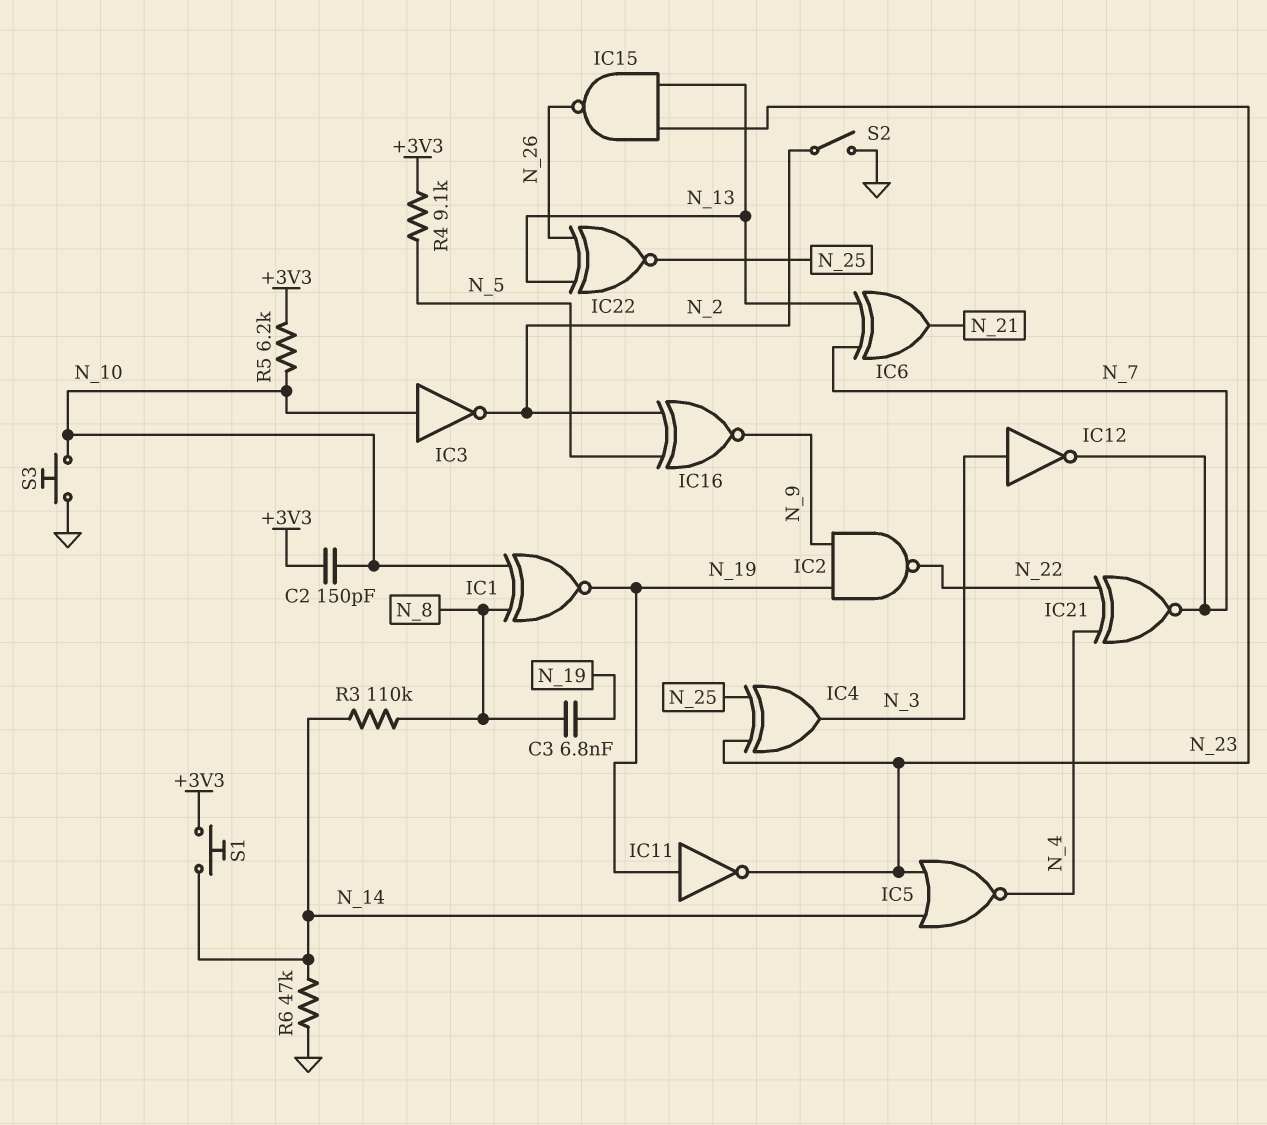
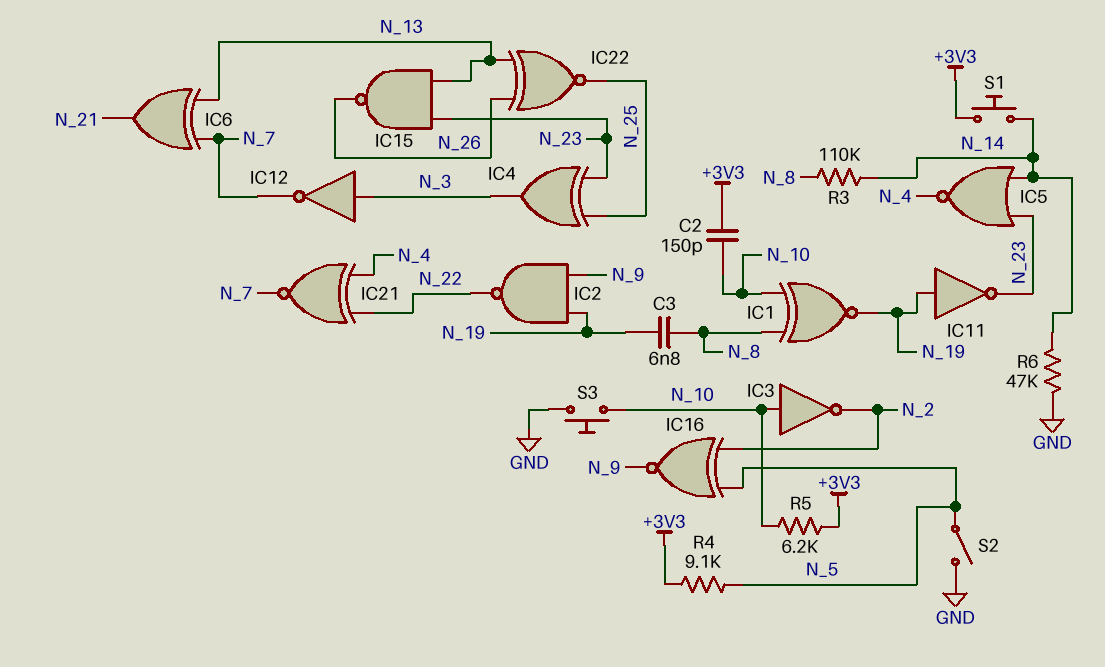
S2: switch (GND, N_2) -> switch (GND, N_5)

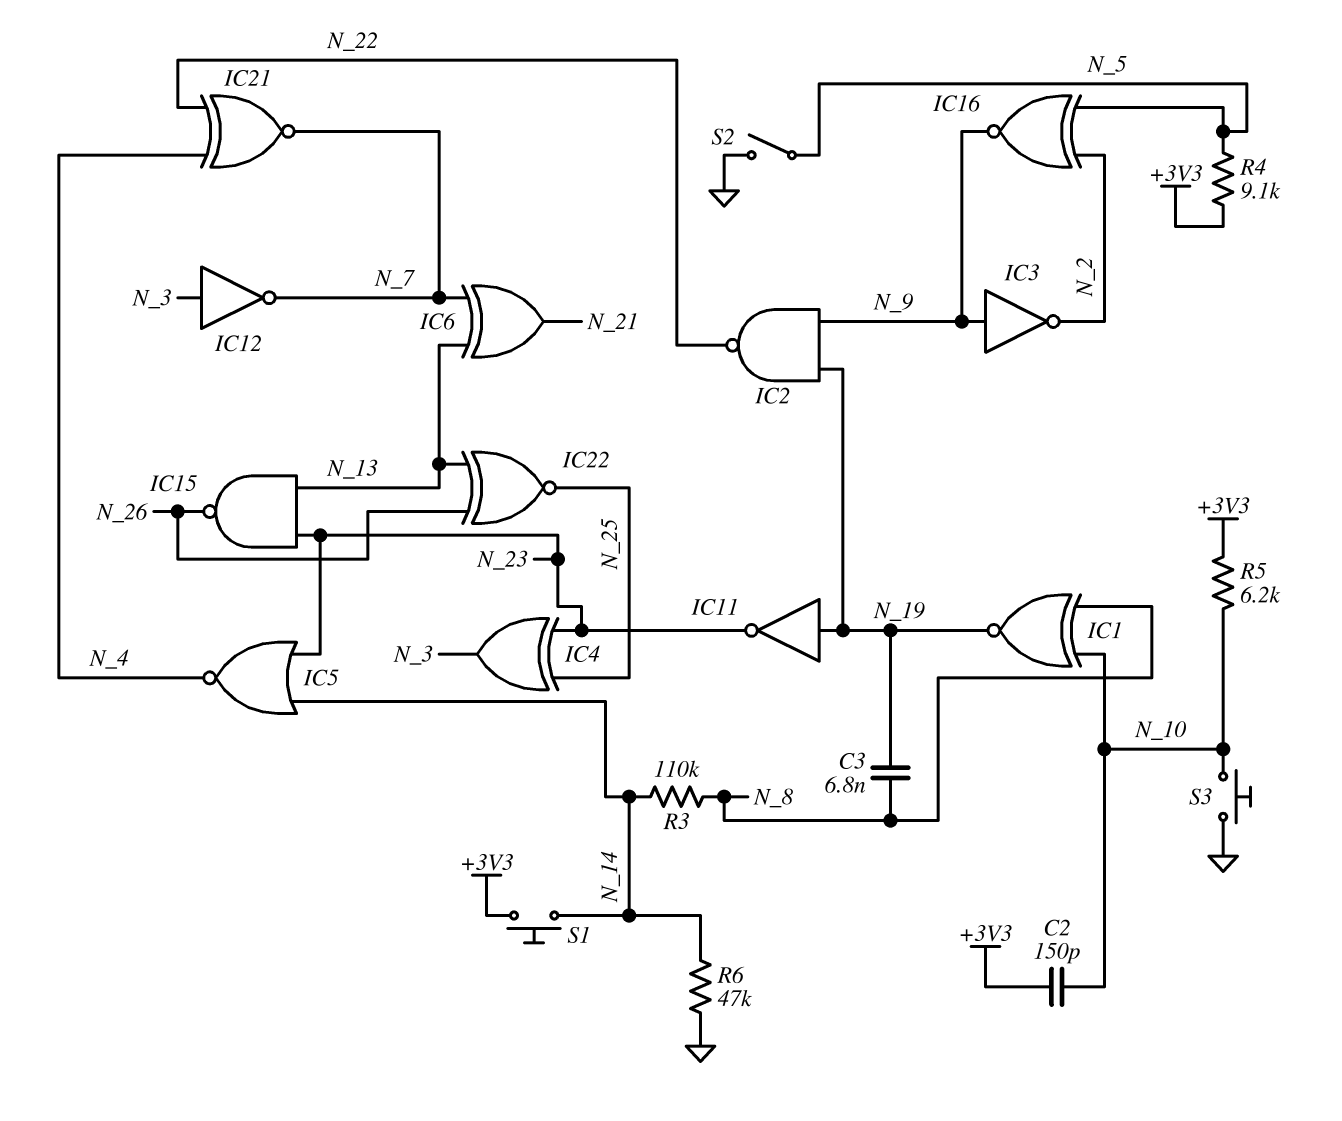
IC3: NOT (in N_10, out N_2) -> NOT (in N_9, out N_2)

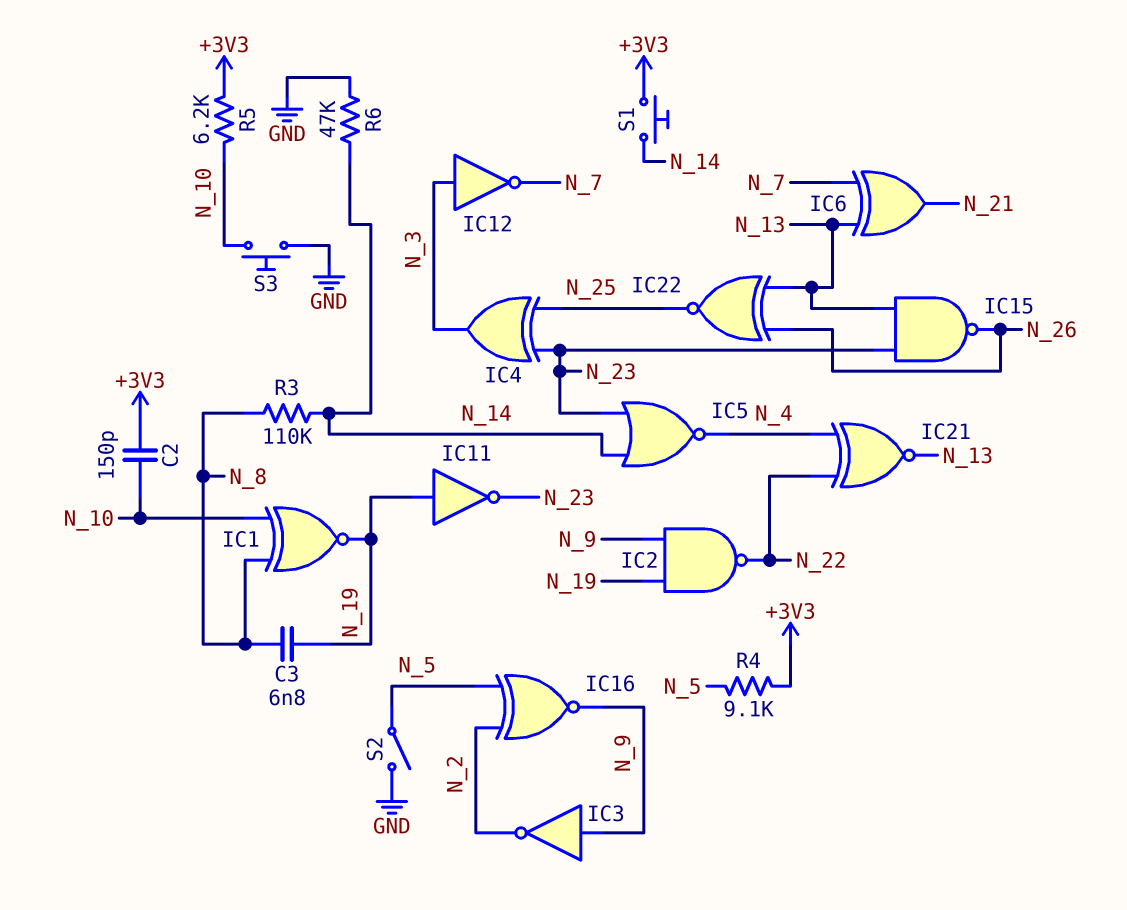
IC21: XNOR (in N_4, in N_22, out N_7) -> XNOR (in N_4, in N_22, out N_13)

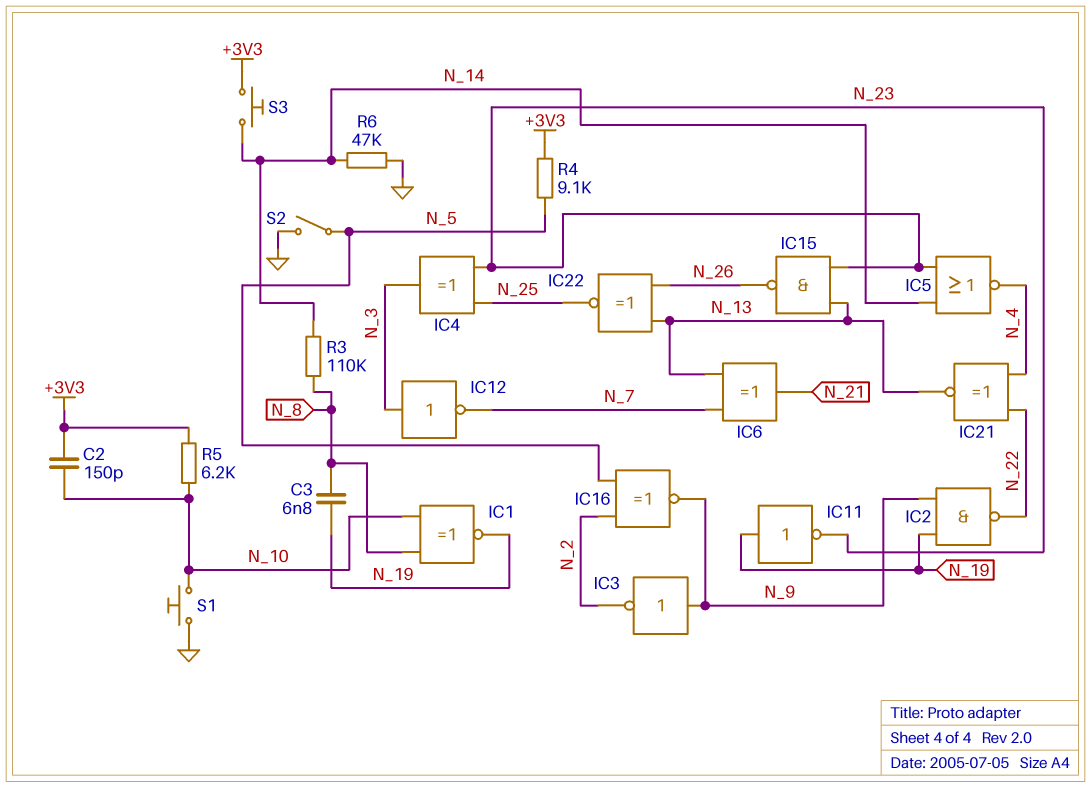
S1: button (+3V3, N_14) -> button (GND, N_10)
S3: button (GND, N_10) -> button (+3V3, N_14)

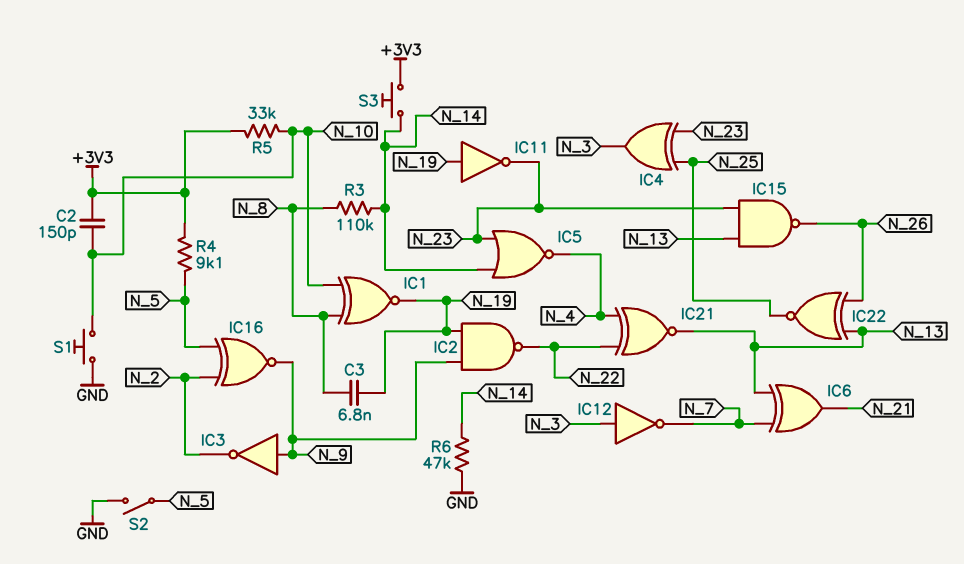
R5: 6.2k (+3V3, N_10) -> 33k (+3V3, N_10)

